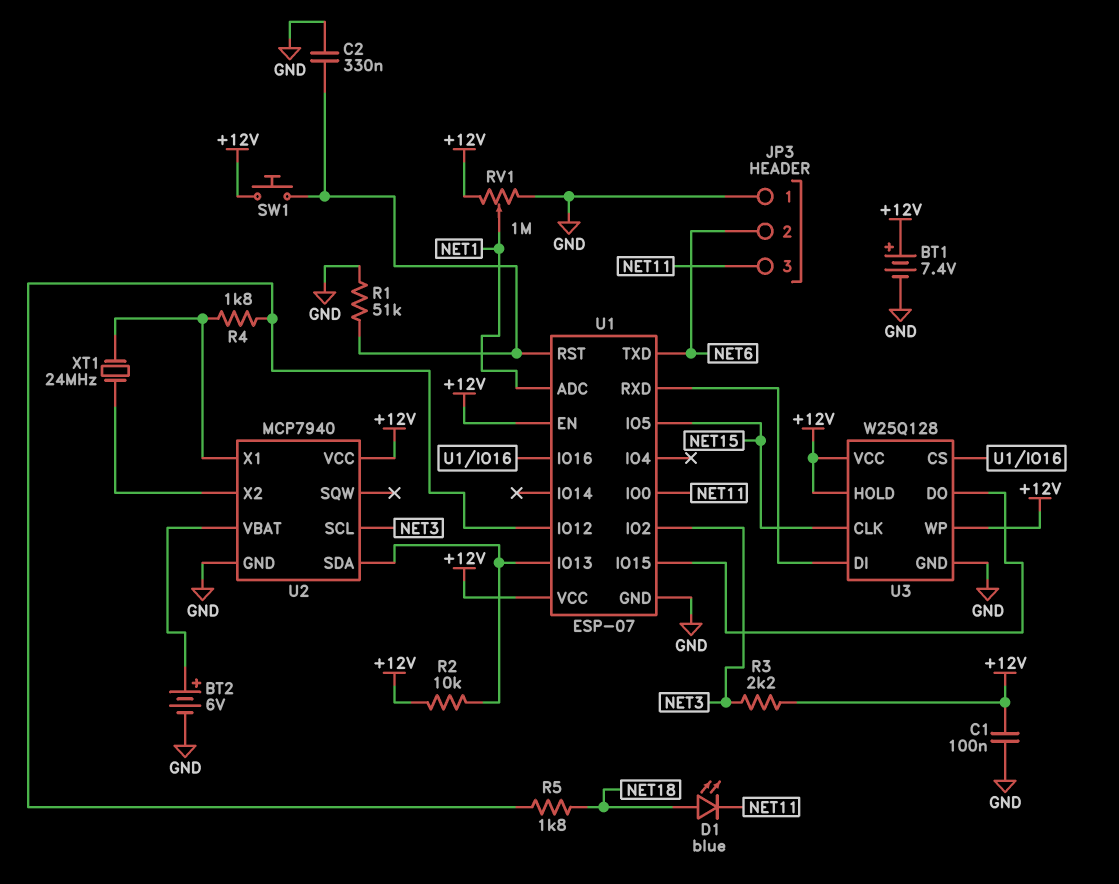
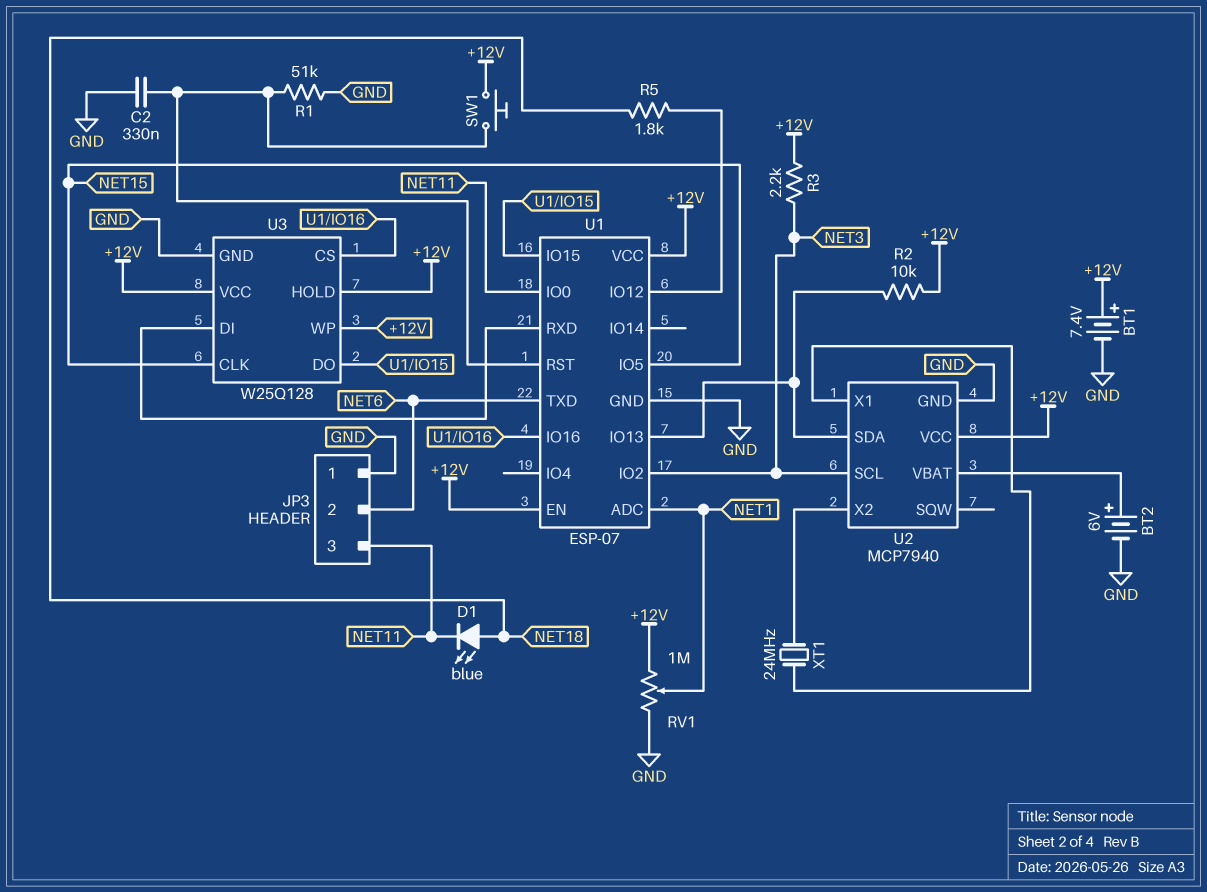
C1: 100nF (+12V, GND) -> none
R4: 1.8k (U1/IO12, U2/X1) -> none

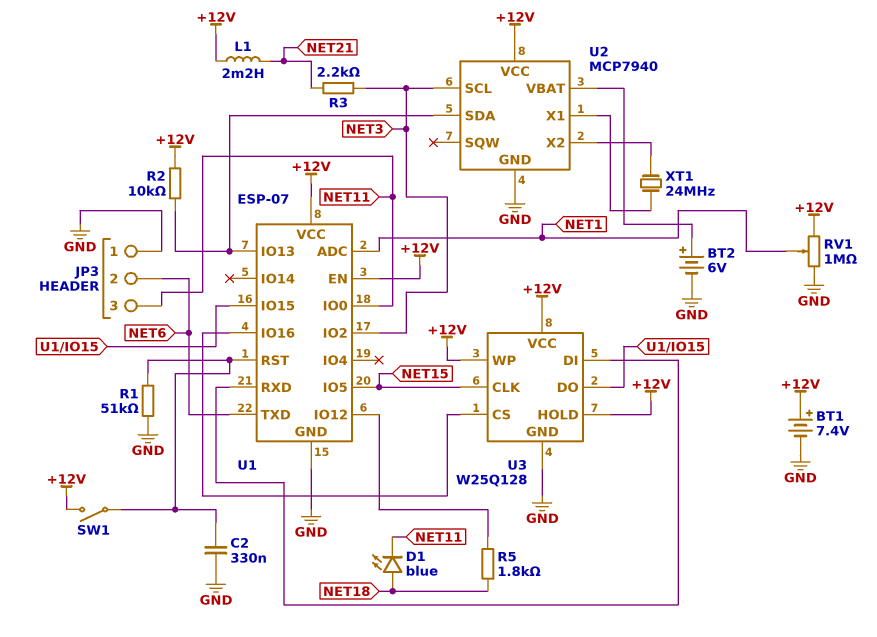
L1: none -> 2.2mH (+12V, NET21)
R3: 2.2k (+12V, NET3) -> 2.2k (NET3, NET21)
SW1: button (+12V, U1/RST) -> switch (+12V, U1/RST)

